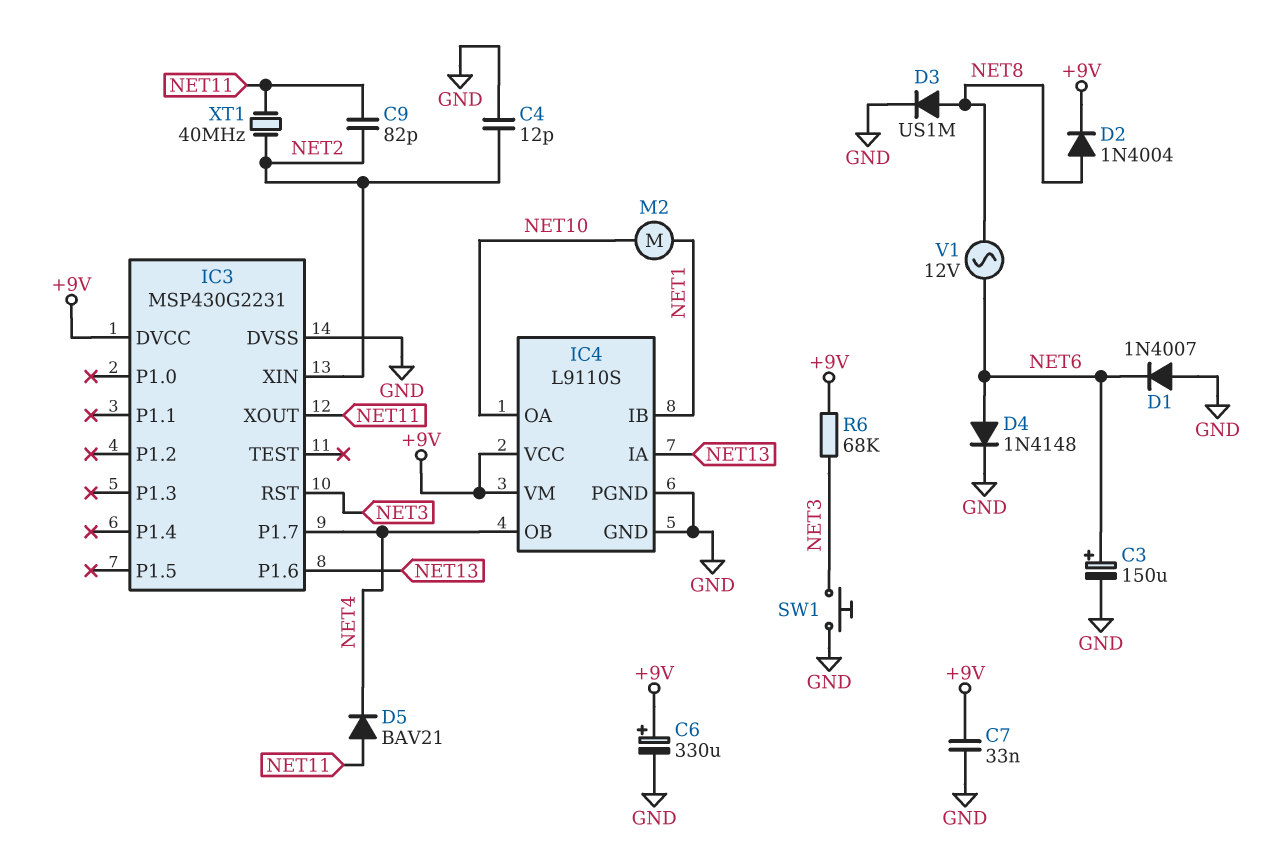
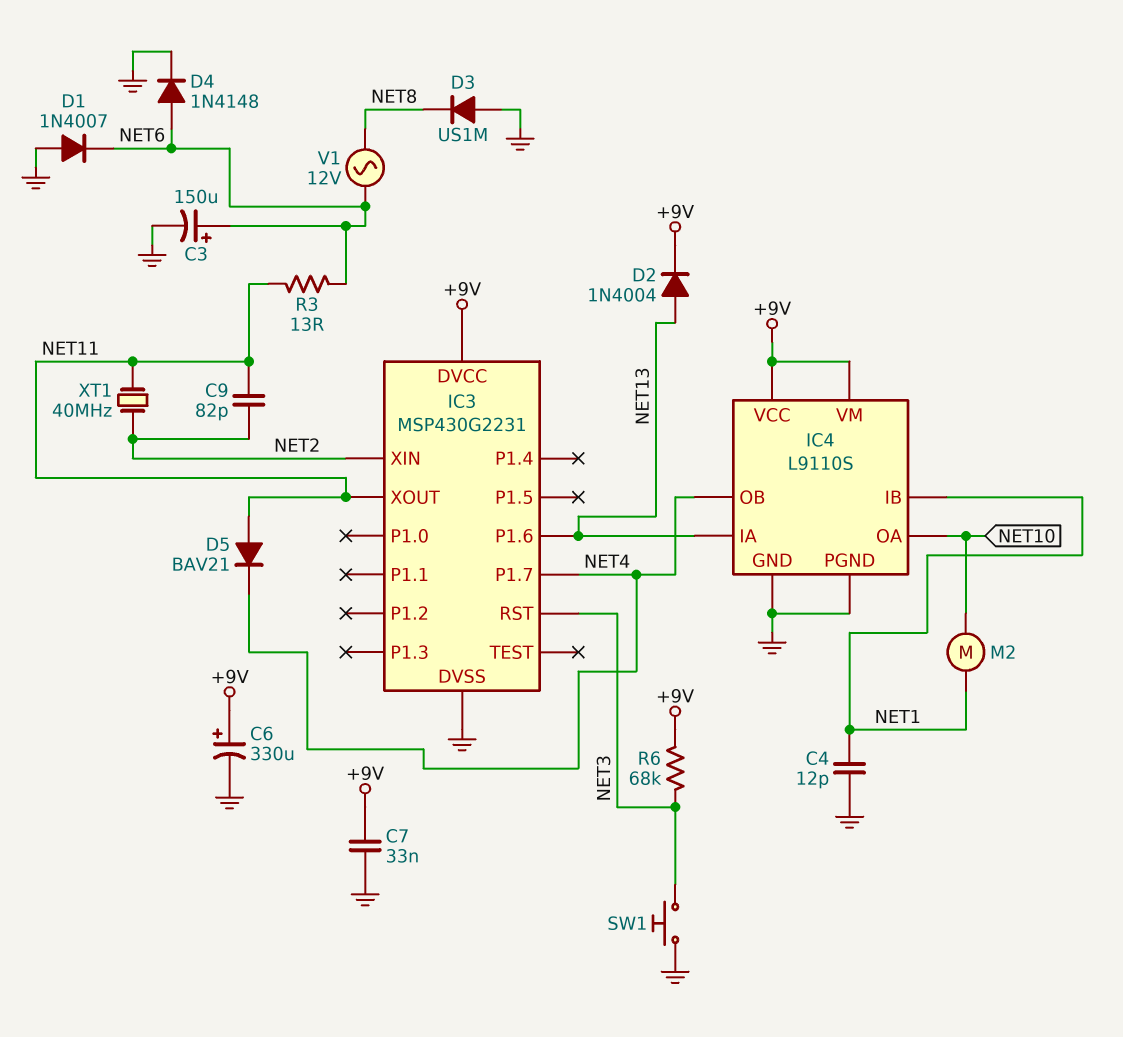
C4: 12pF (GND, NET2) -> 12pF (GND, NET1)
D2: diode 1N4004 (A NET8, K +9V) -> diode 1N4004 (A NET13, K +9V)
D3: diode US1M (A NET8, K GND) -> diode US1M (A GND, K NET8)
R3: none -> 13 (NET6, NET11)

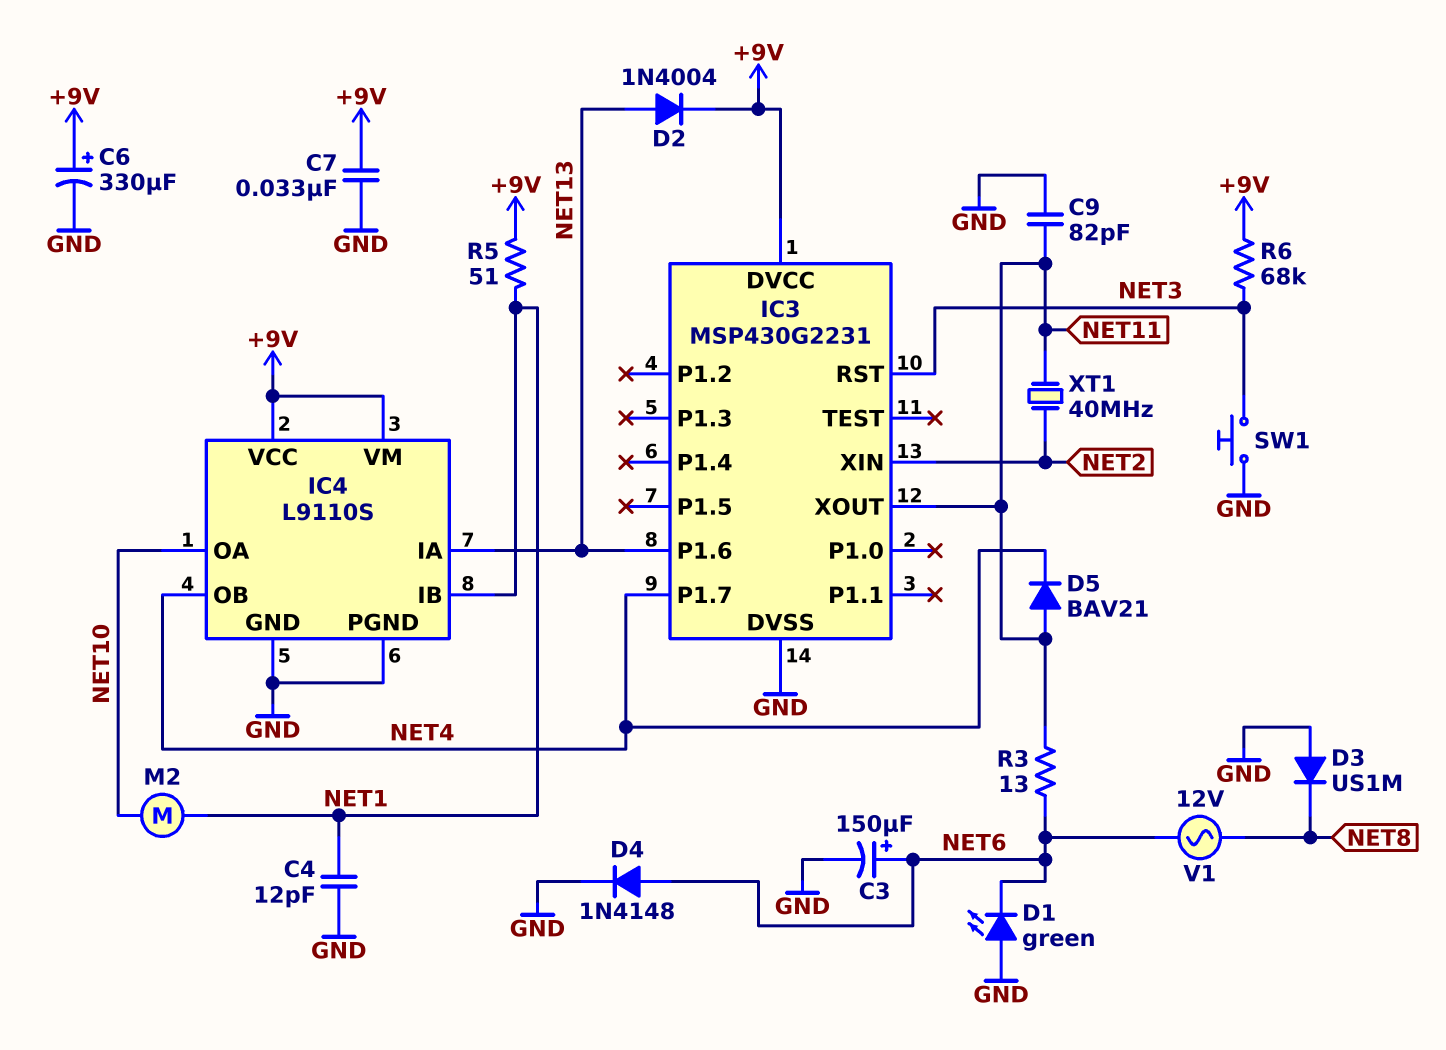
C9: 82pF (NET2, NET11) -> 82pF (GND, NET11)
D1: diode 1N4007 (A GND, K NET6) -> LED green (A GND, K NET6)
R5: none -> 51 (+9V, NET1)

